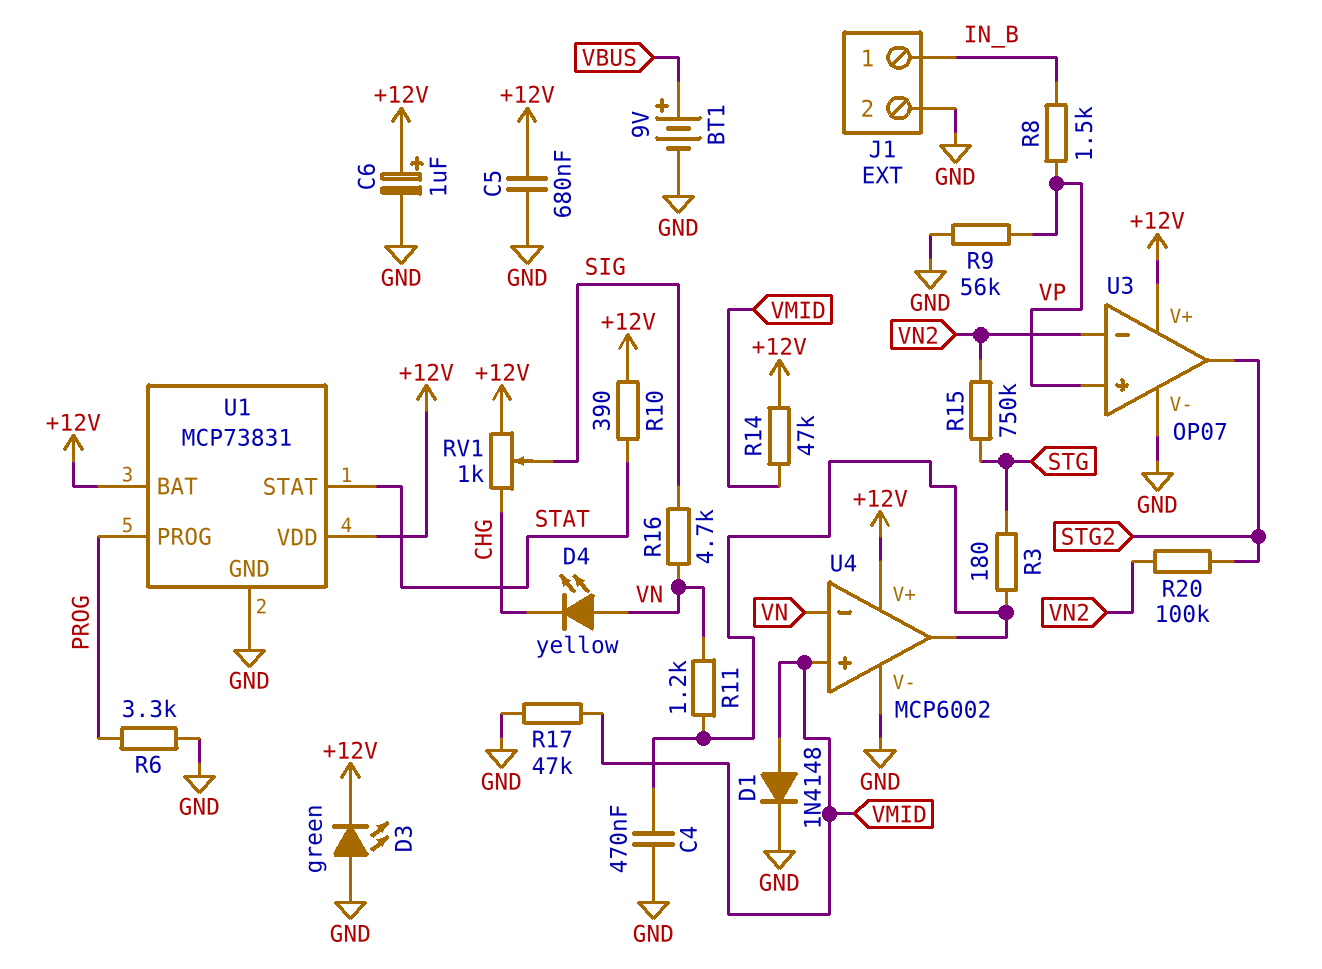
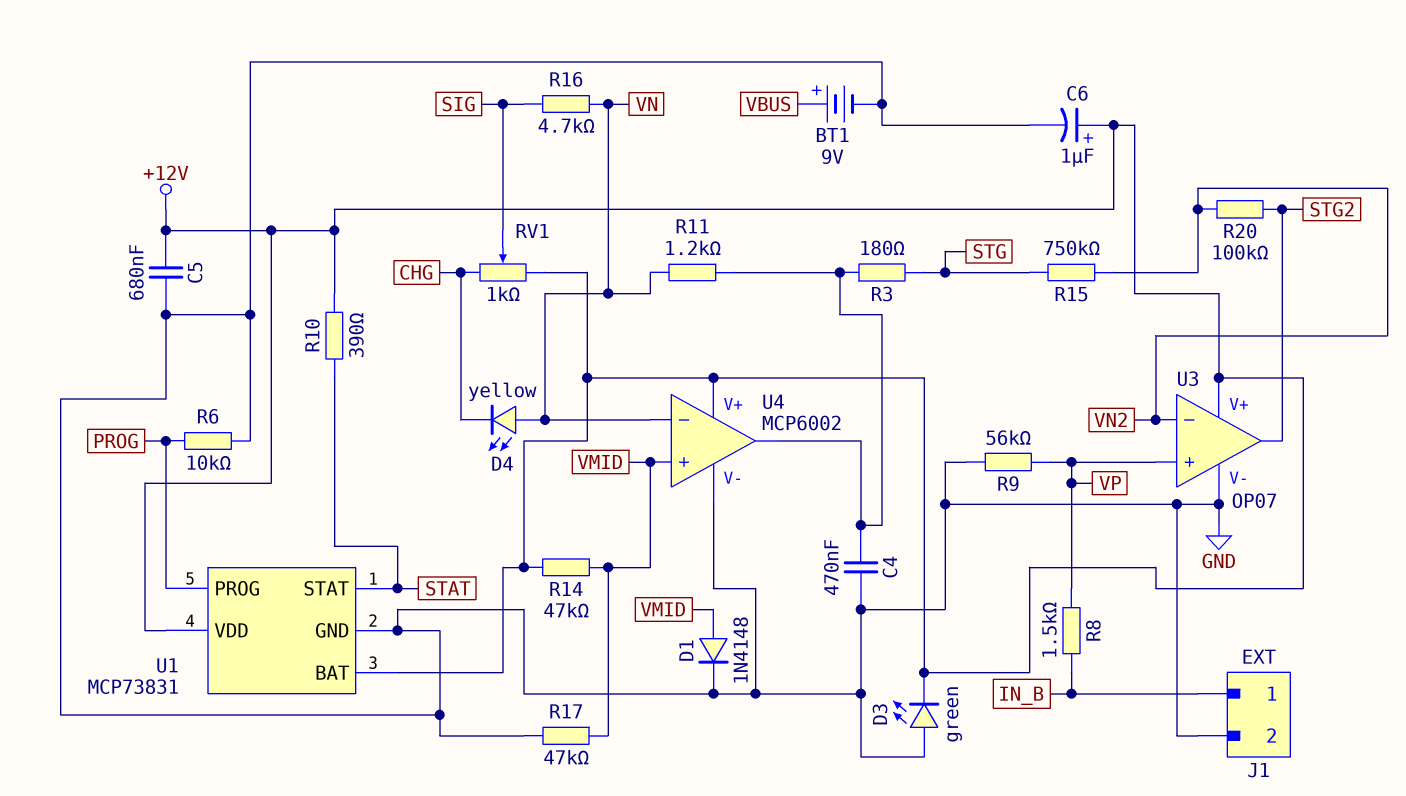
R6: 3.3k (GND, PROG) -> 10k (GND, PROG)

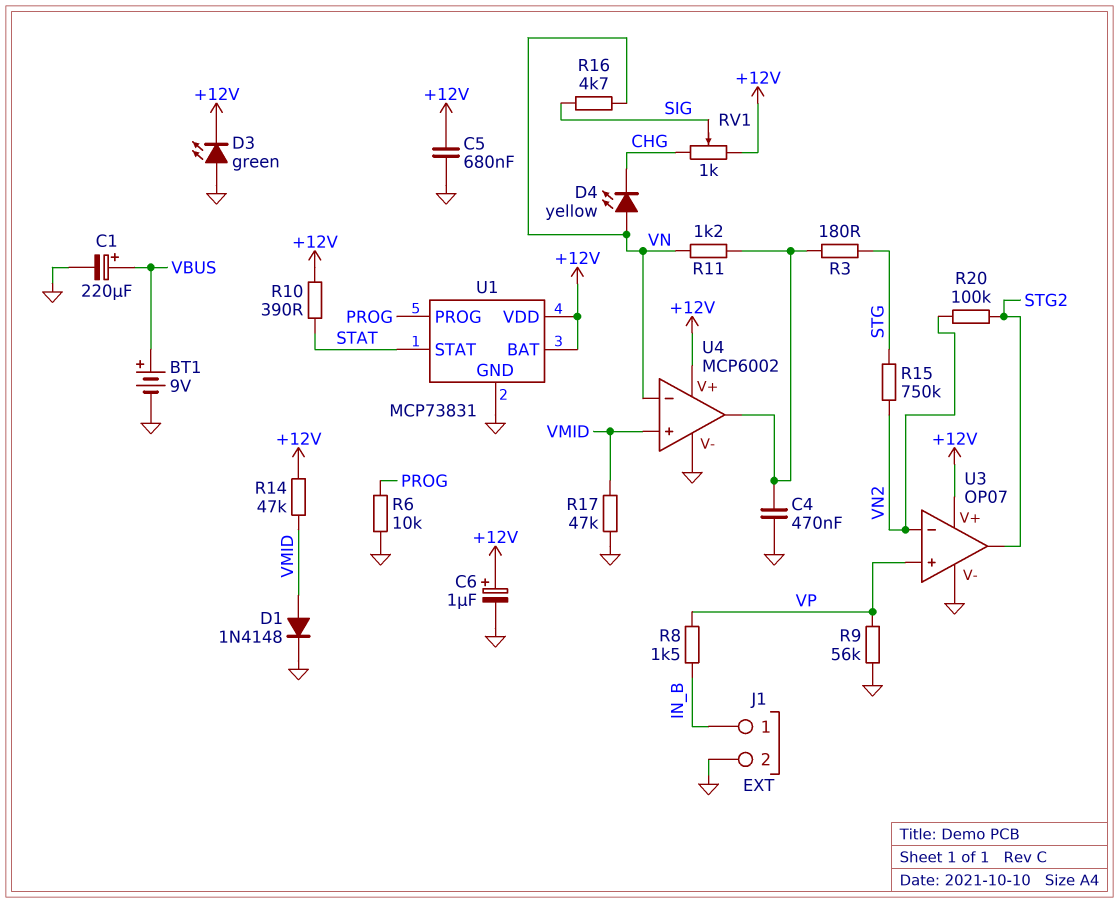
C1: none -> 220uF (plus VBUS, minus GND)

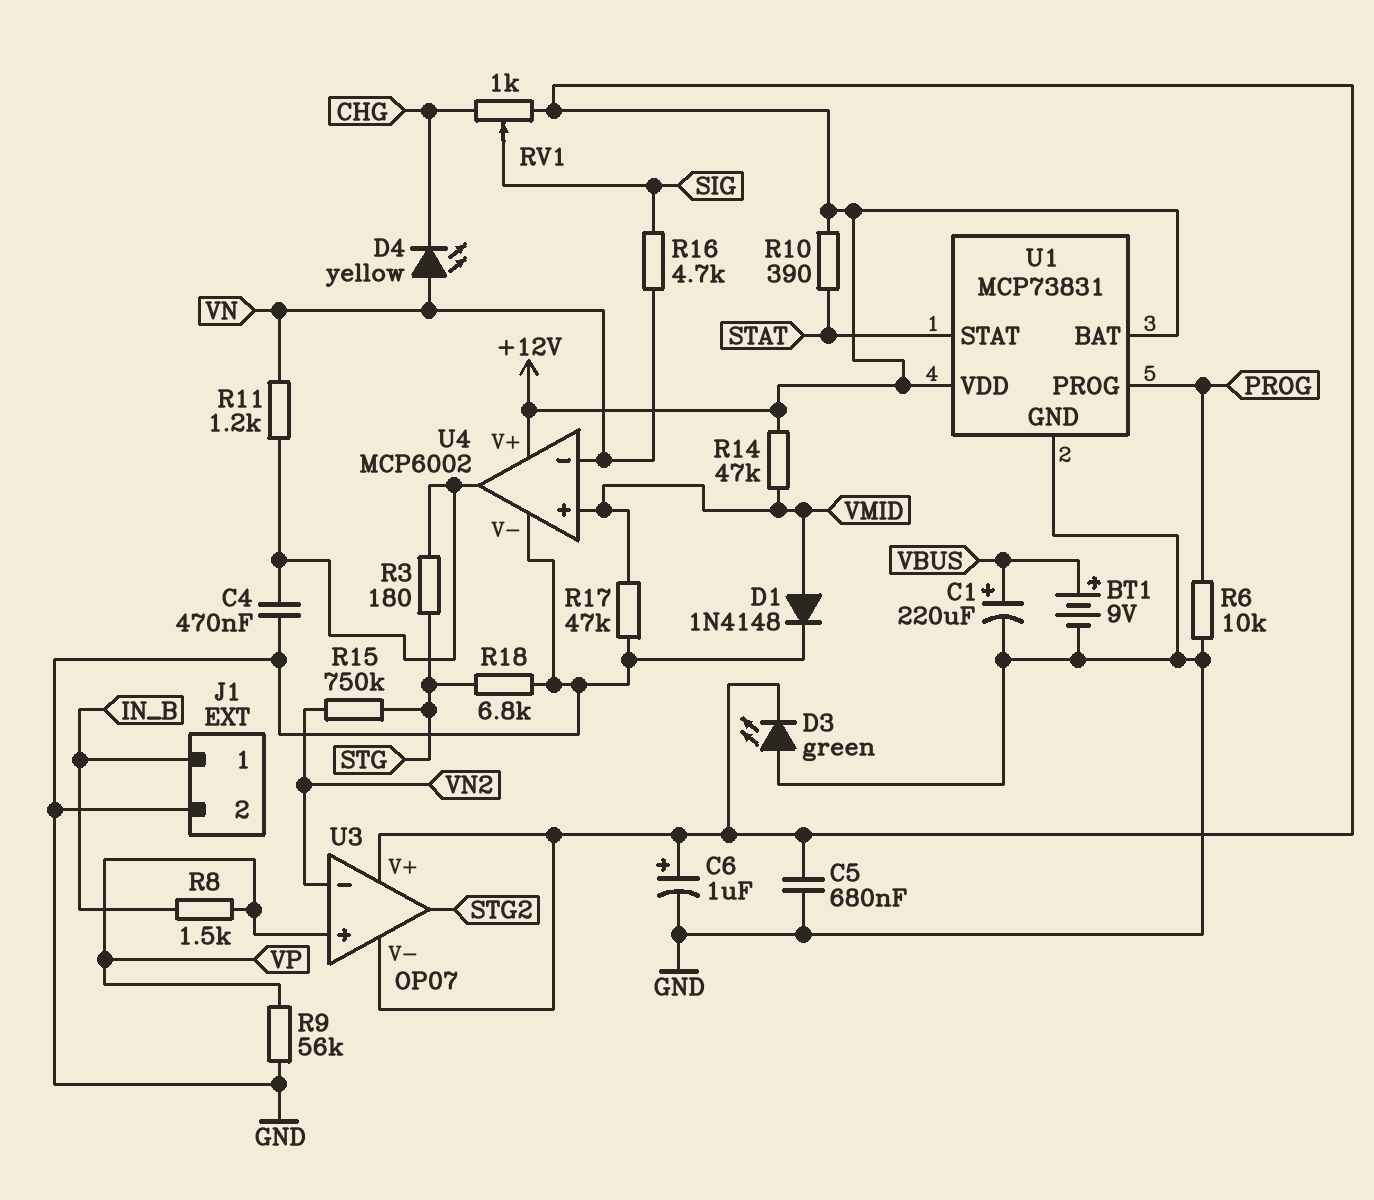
R18: none -> 6.8k (GND, STG)
R20: 100k (STG2, VN2) -> none
U3 pin V-: GND -> +12V

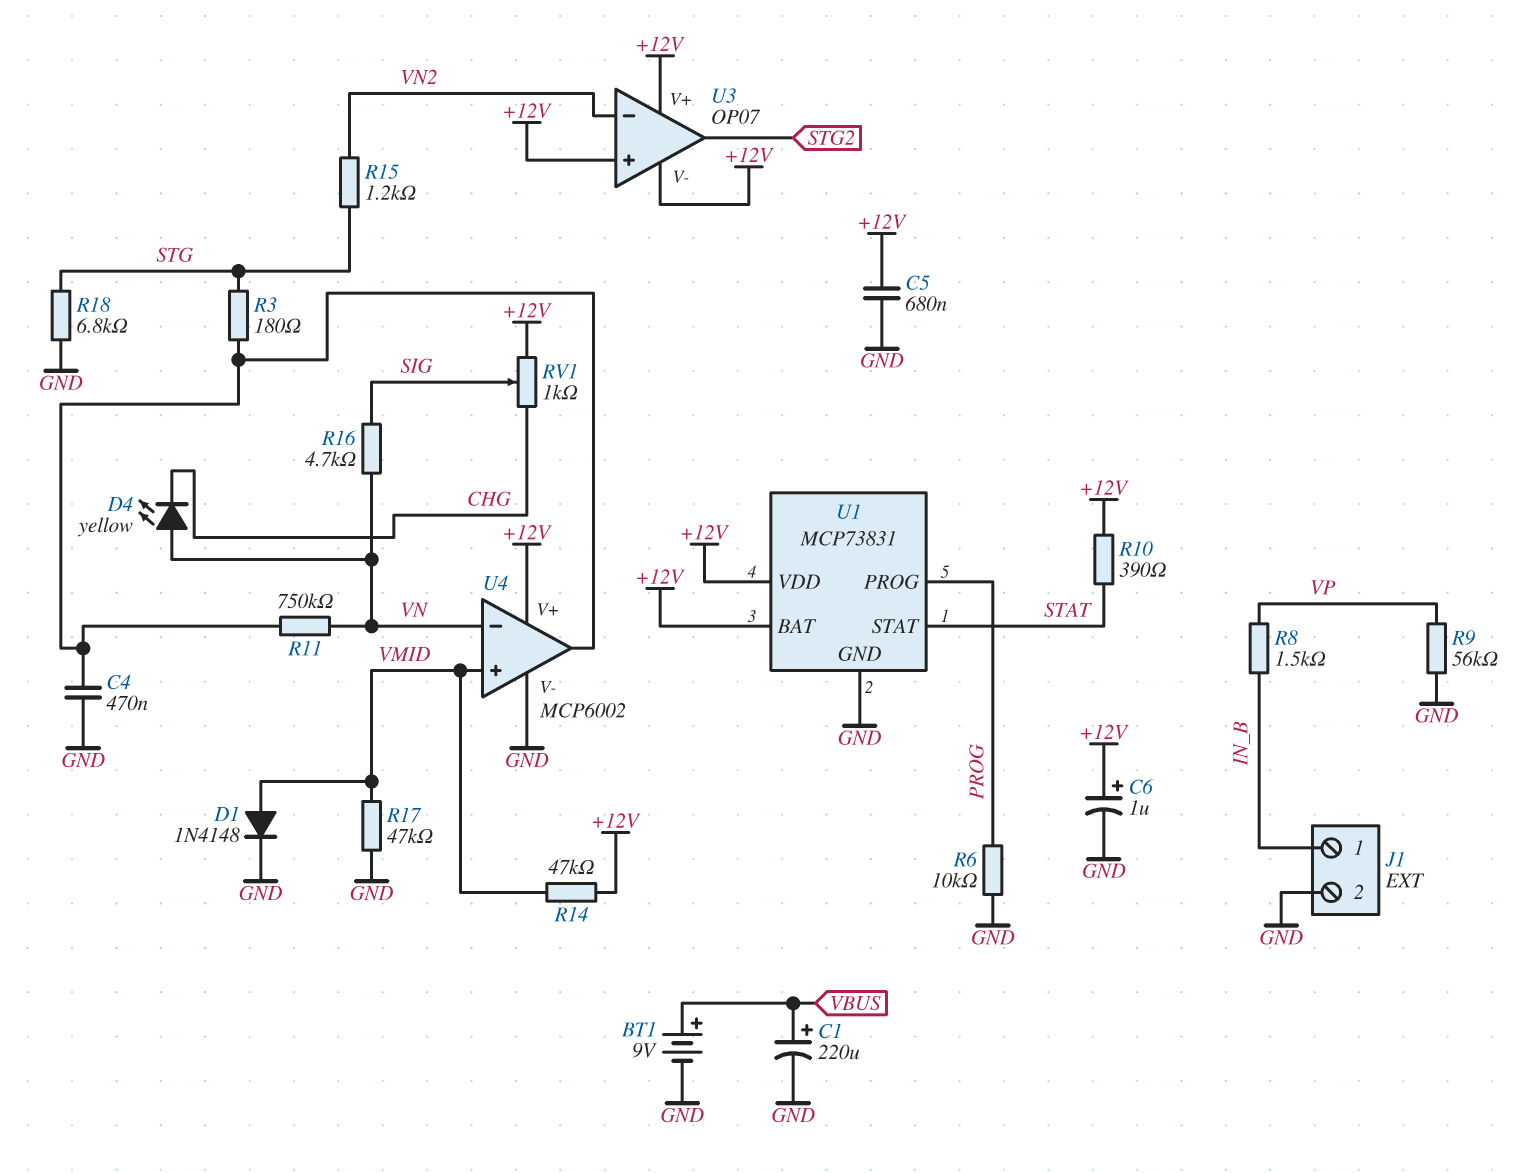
D3: LED green (A GND, K +12V) -> none
R11: 1.2k (U4/out, VN) -> 750k (U4/out, VN)
R15: 750k (STG, VN2) -> 1.2k (STG, VN2)
U3 pin in+: VP -> +12V

